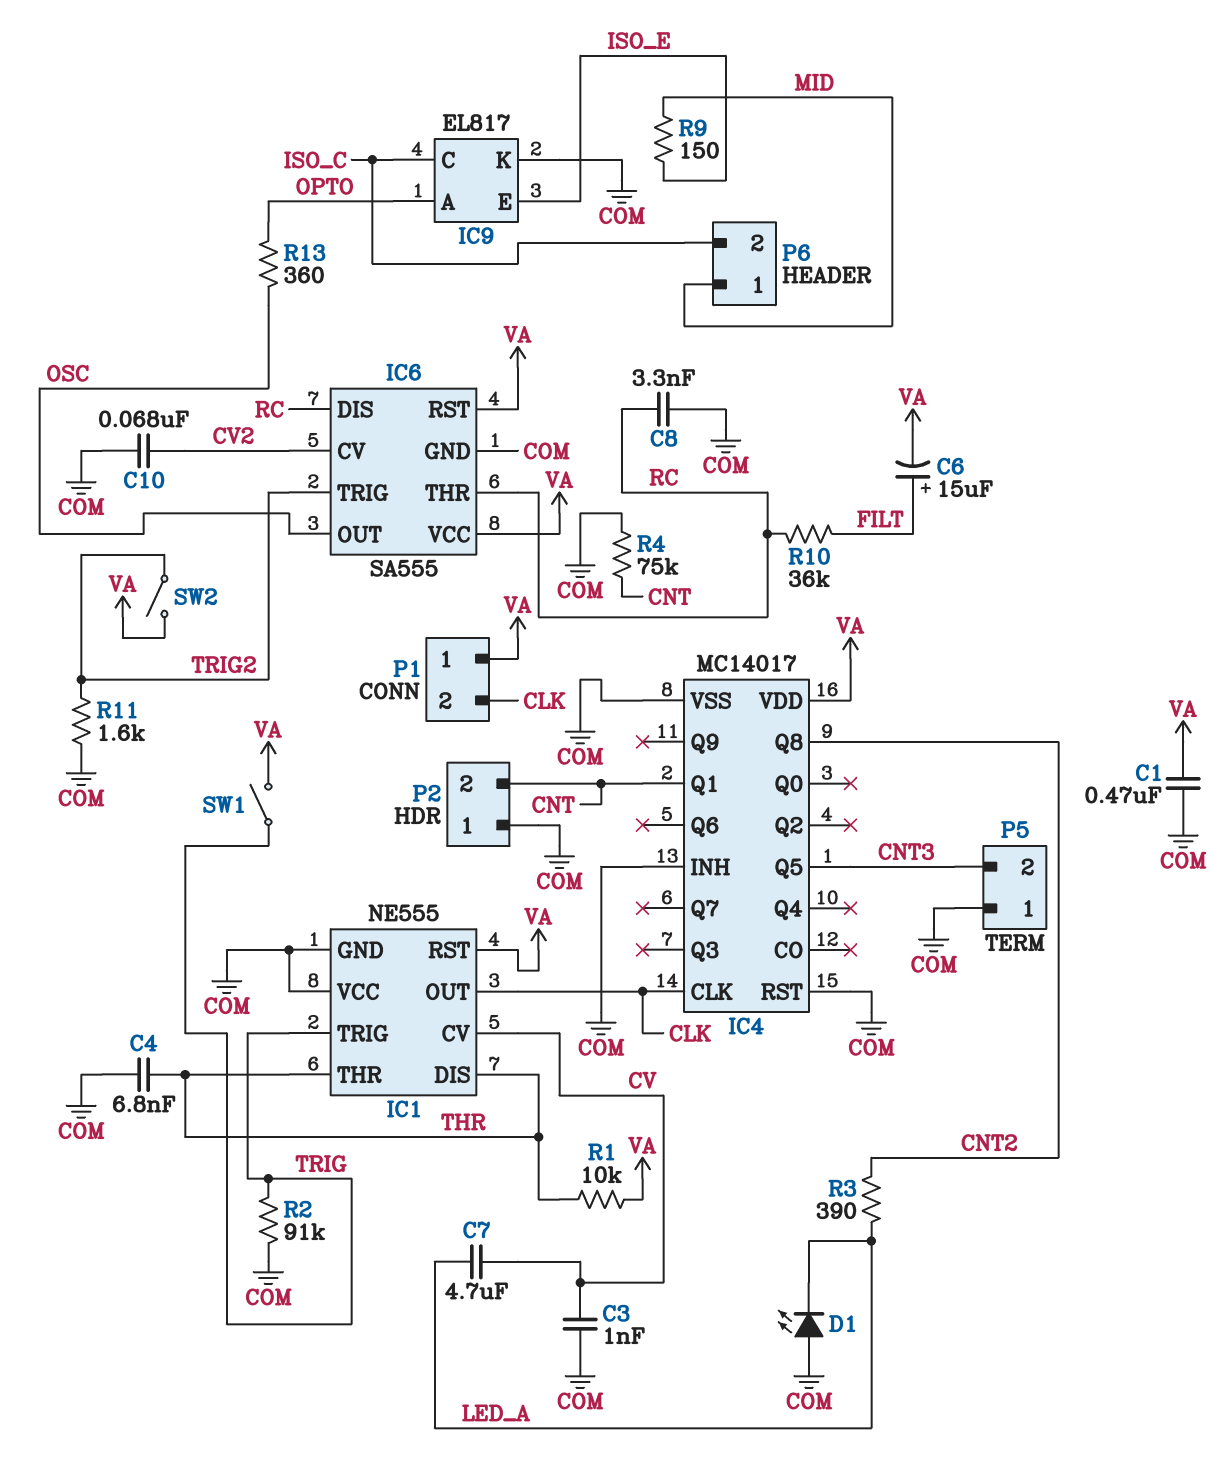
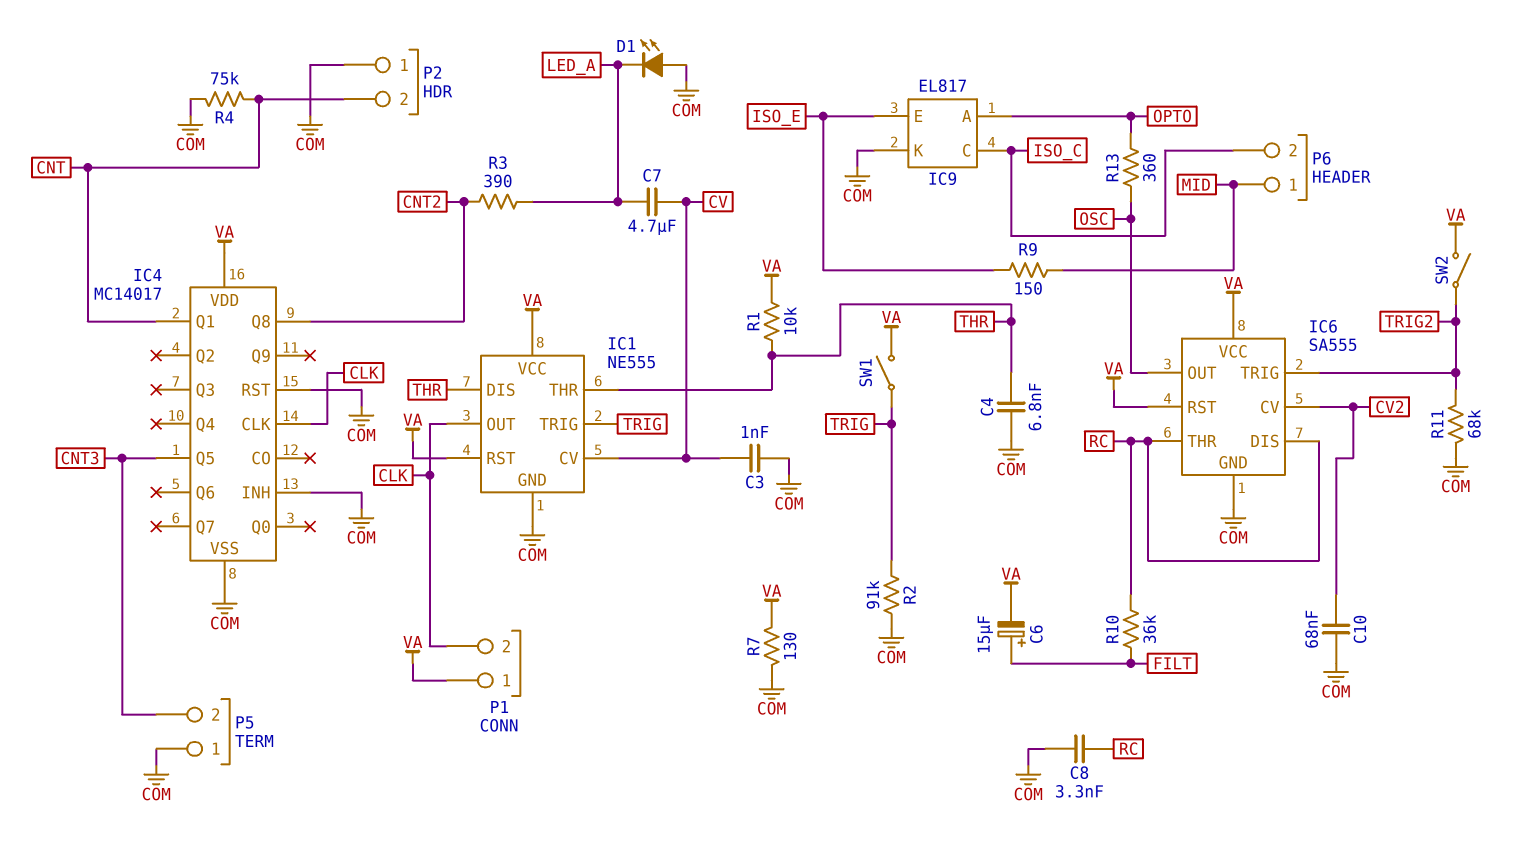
C1: 470nF (COM, VA) -> none
IC1 pin VCC: COM -> VA
R7: none -> 130 (COM, VA)
R11: 1.6k (COM, TRIG2) -> 68k (COM, TRIG2)

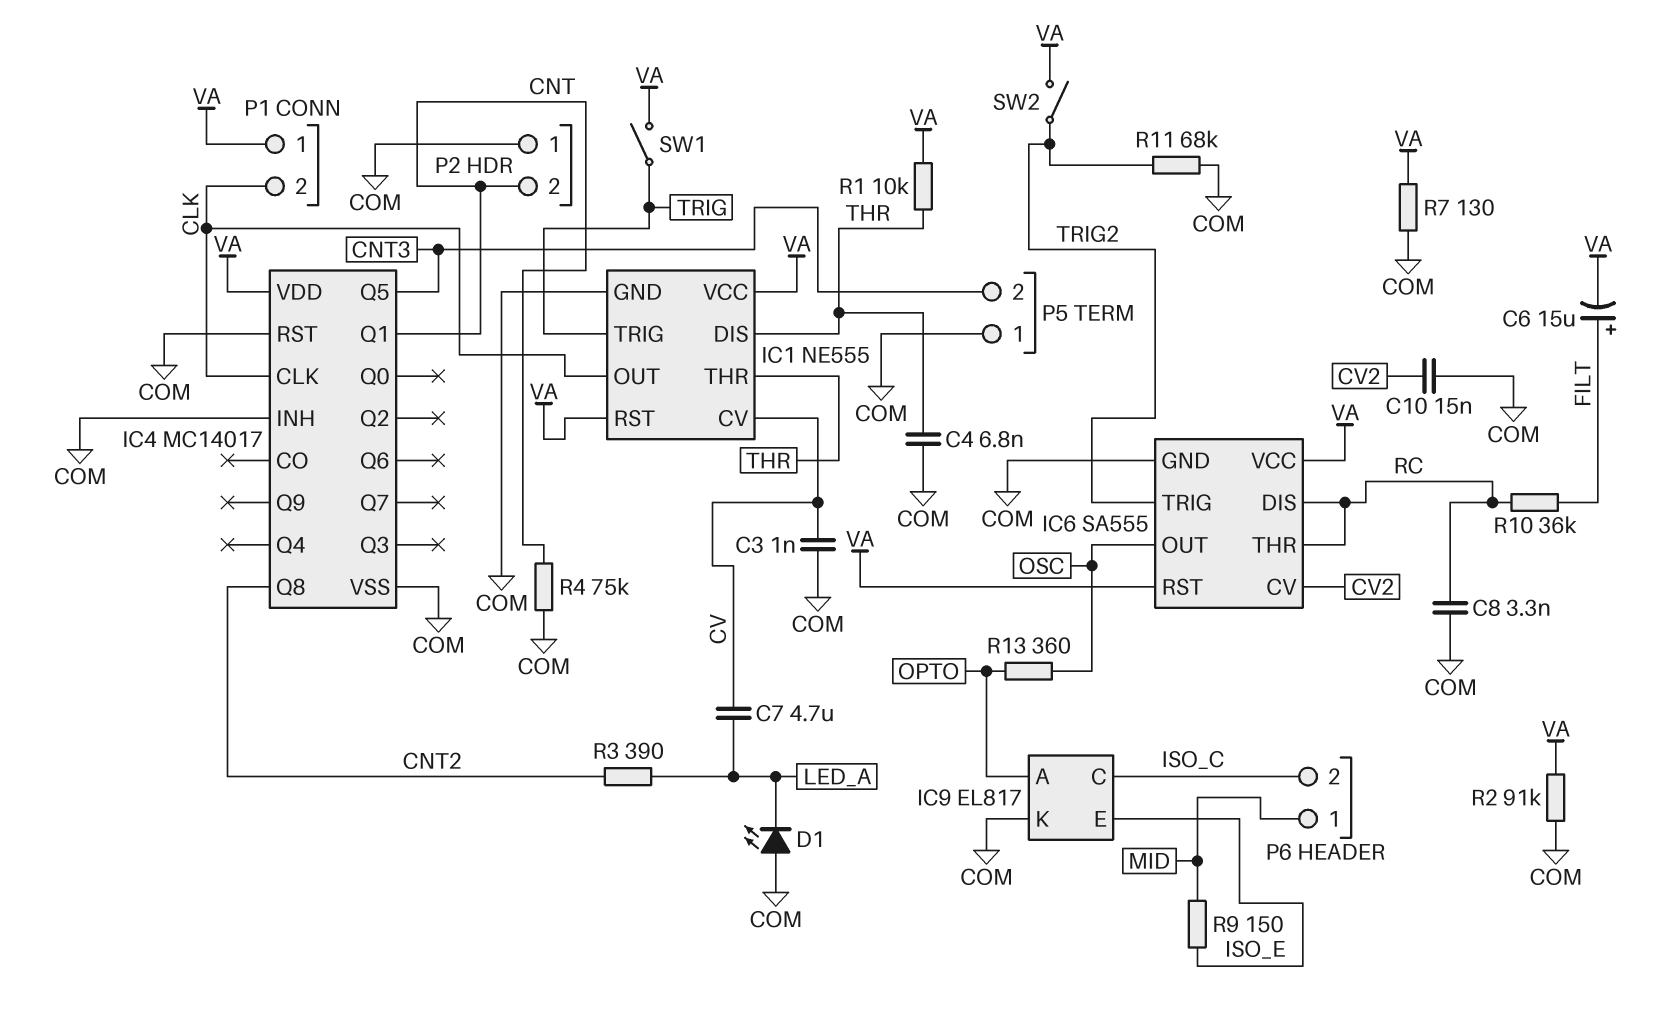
C10: 68nF (COM, CV2) -> 15nF (COM, CV2)
R2: 91k (COM, TRIG) -> 91k (COM, VA)

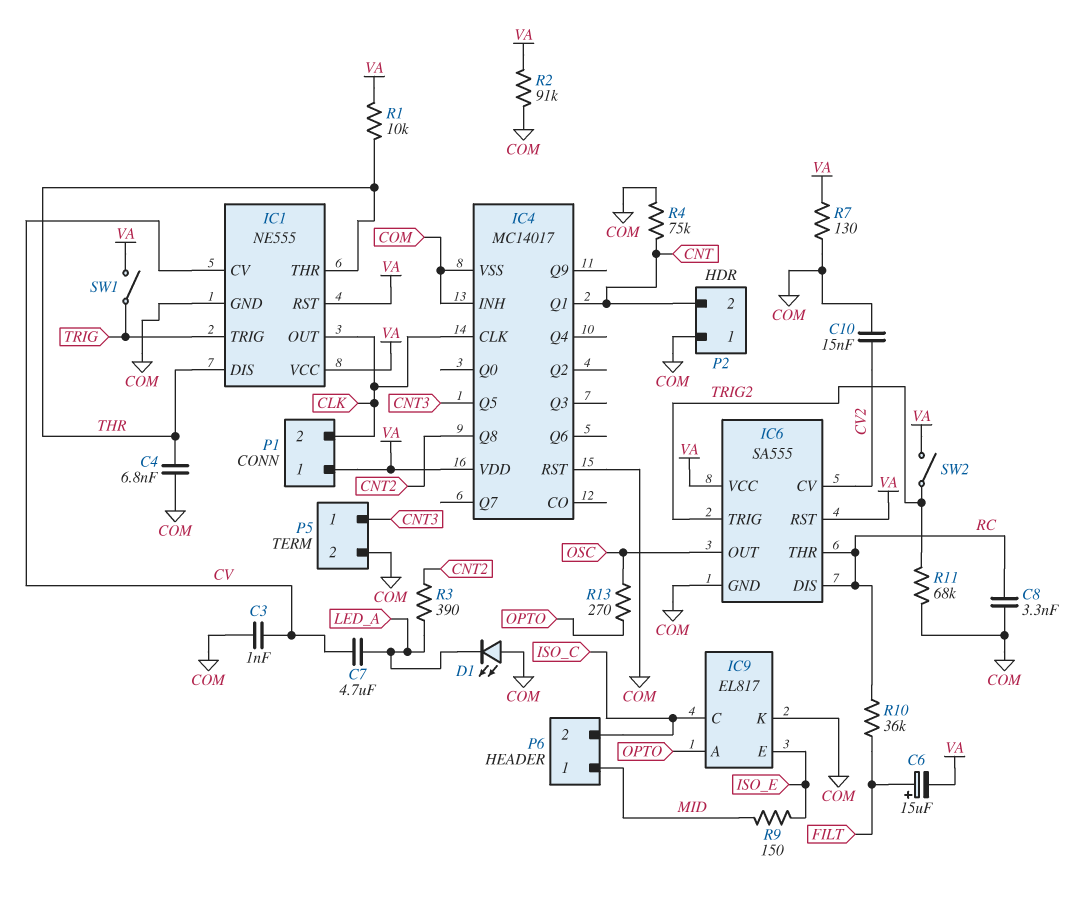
P5 pin 1: COM -> CNT3
P5 pin 2: CNT3 -> COM
R13: 360 (OPTO, OSC) -> 270 (OPTO, OSC)

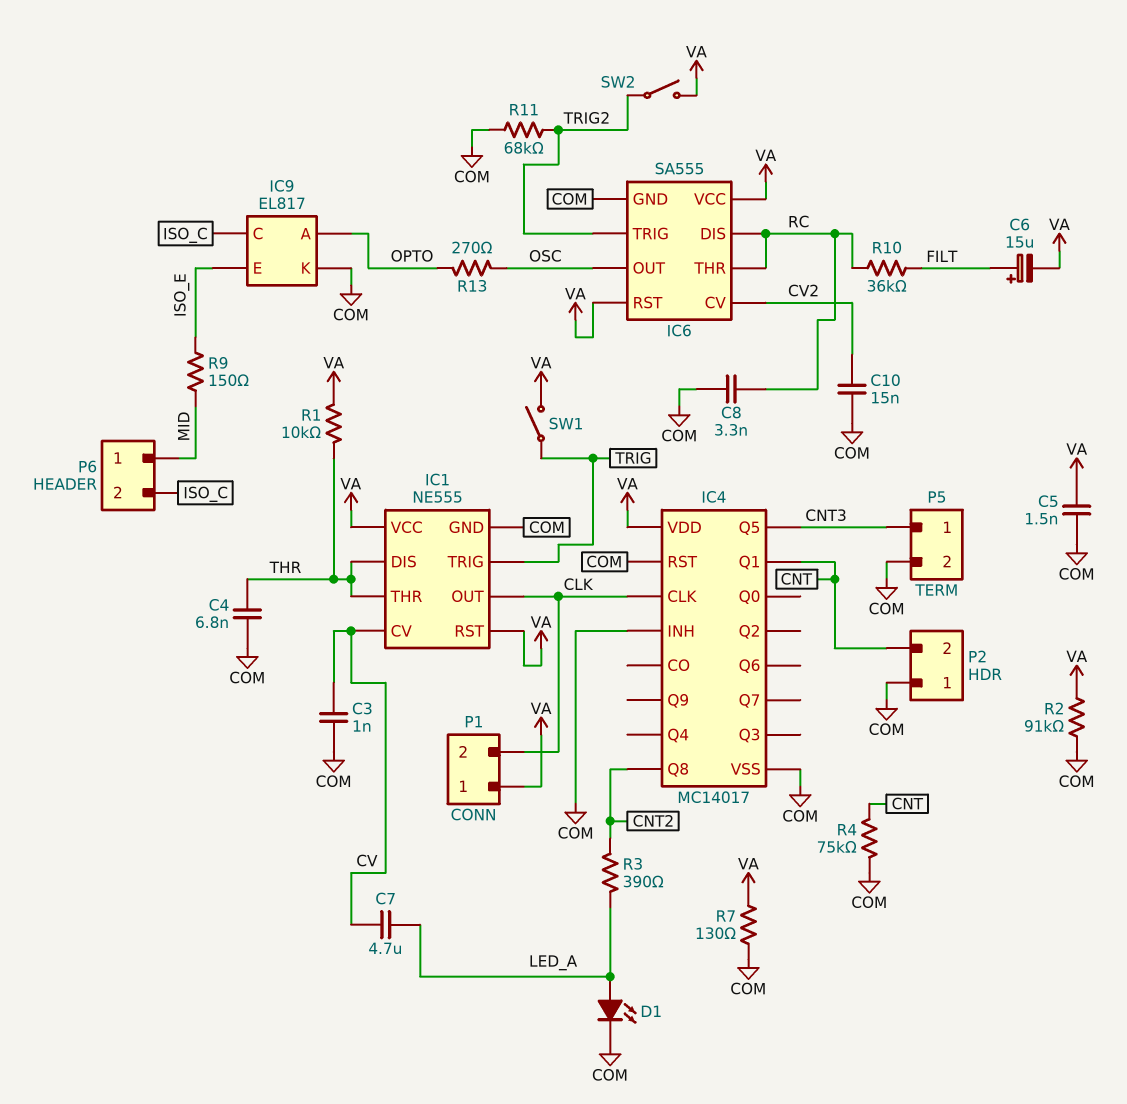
C5: none -> 1.5nF (COM, VA)
D1: LED (A COM, K LED_A) -> LED (A LED_A, K COM)

